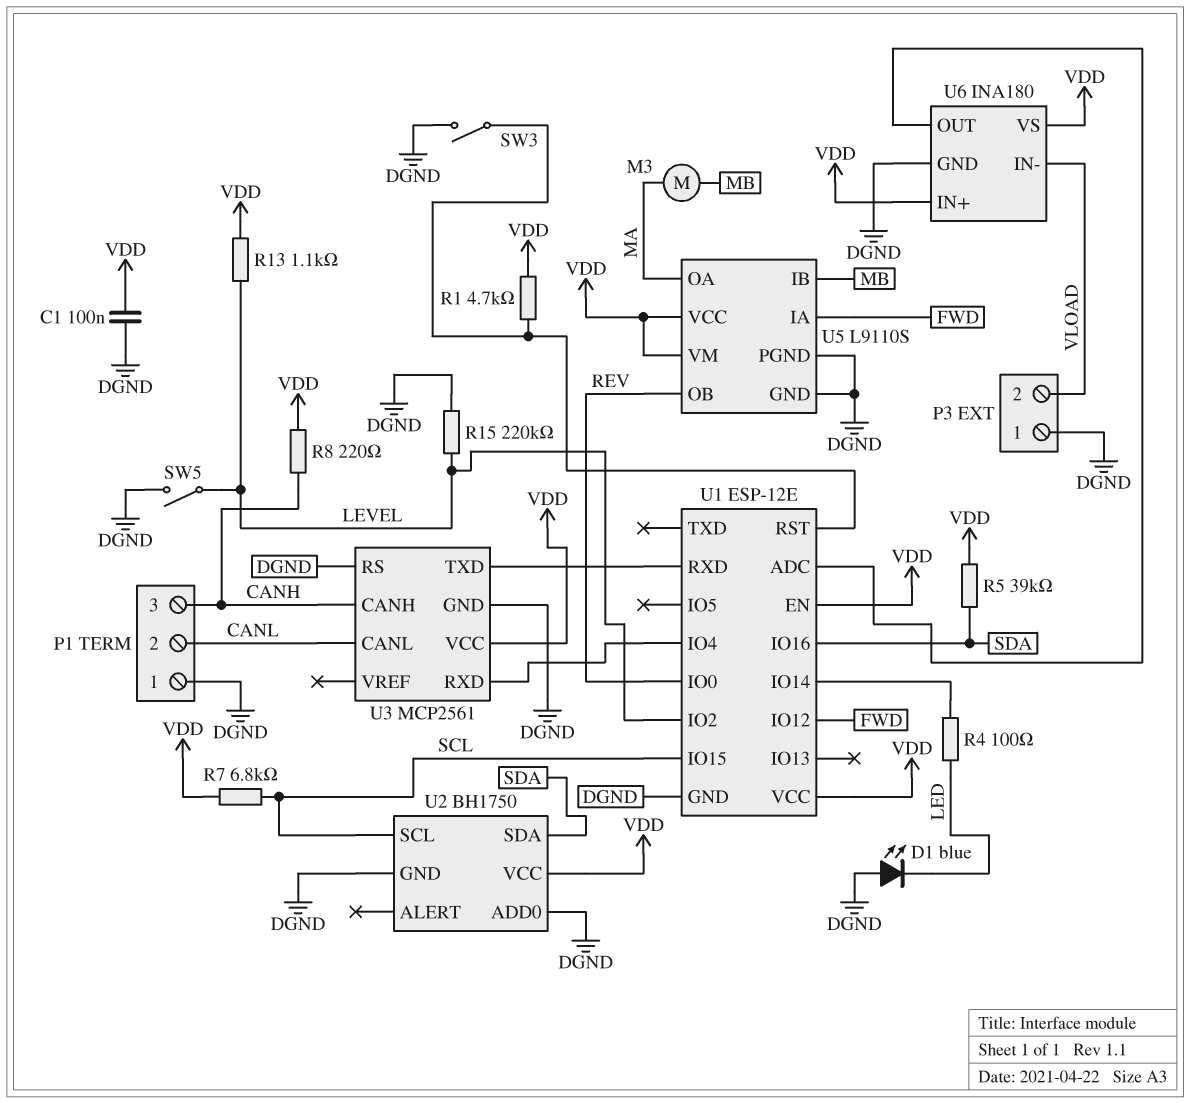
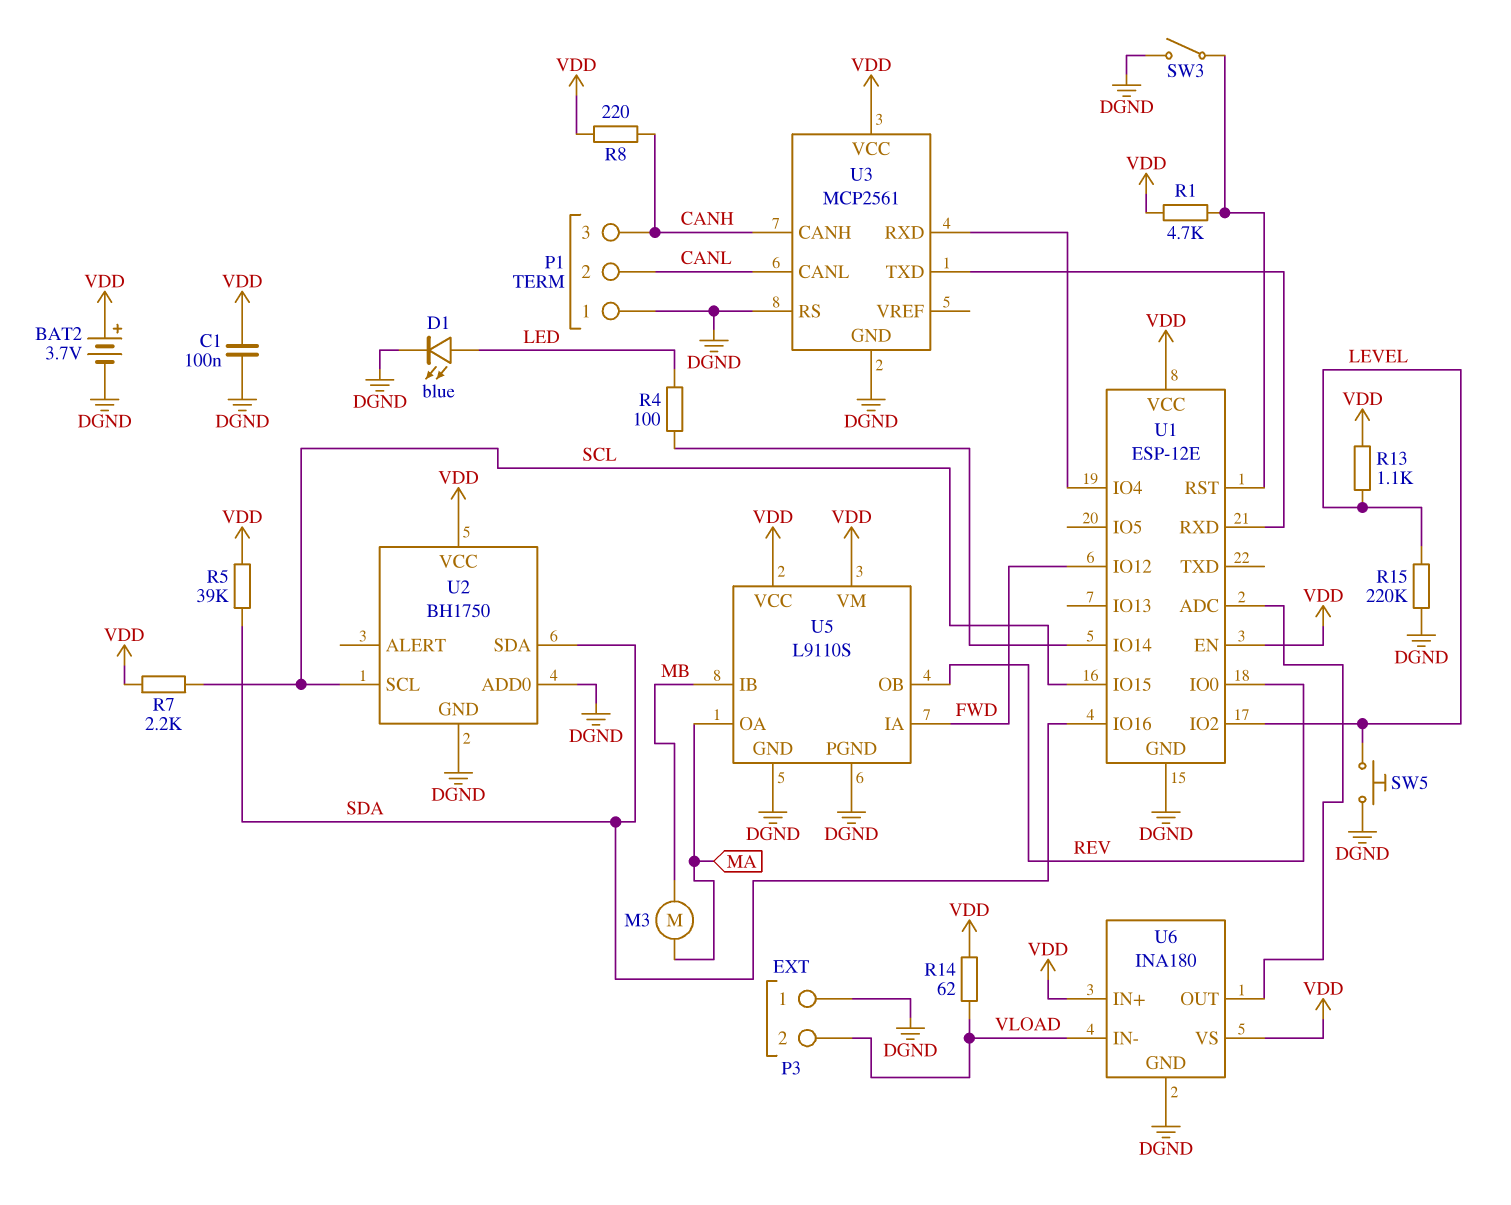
BAT2: none -> 3.7V (plus VDD, minus DGND)
D1: LED blue (A DGND, K LED) -> LED blue (A LED, K DGND)
R7: 6.8k (SCL, VDD) -> 2.2k (SCL, VDD)
R14: none -> 62 (VDD, VLOAD)
SW5: switch (DGND, LEVEL) -> button (DGND, LEVEL)

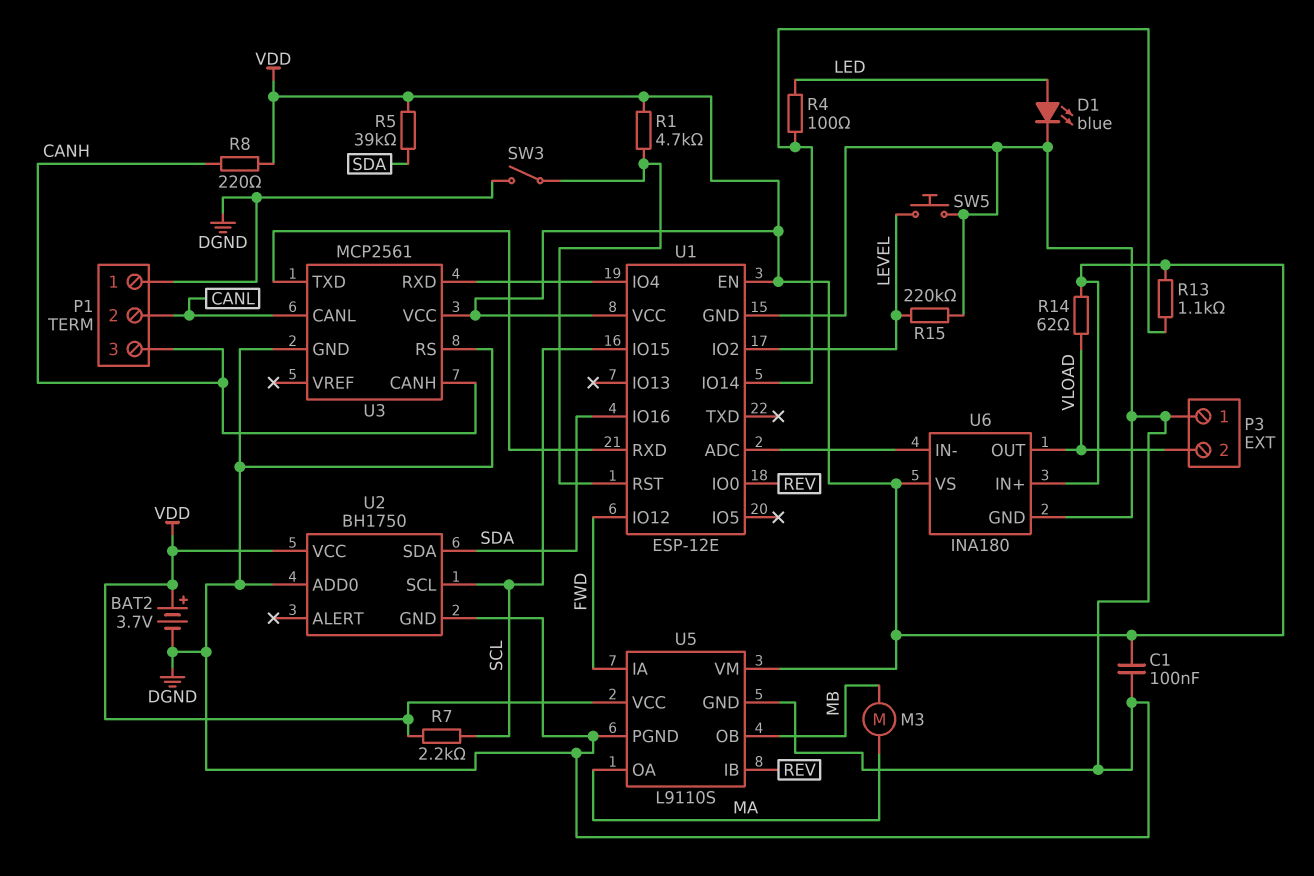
R13: 1.1k (LEVEL, VDD) -> 1.1k (U1/IO14, VDD)
U5 pin IB: MB -> REV
U5 pin OB: REV -> MB
U6 pin IN-: VLOAD -> U1/ADC
U6 pin OUT: U1/ADC -> VLOAD

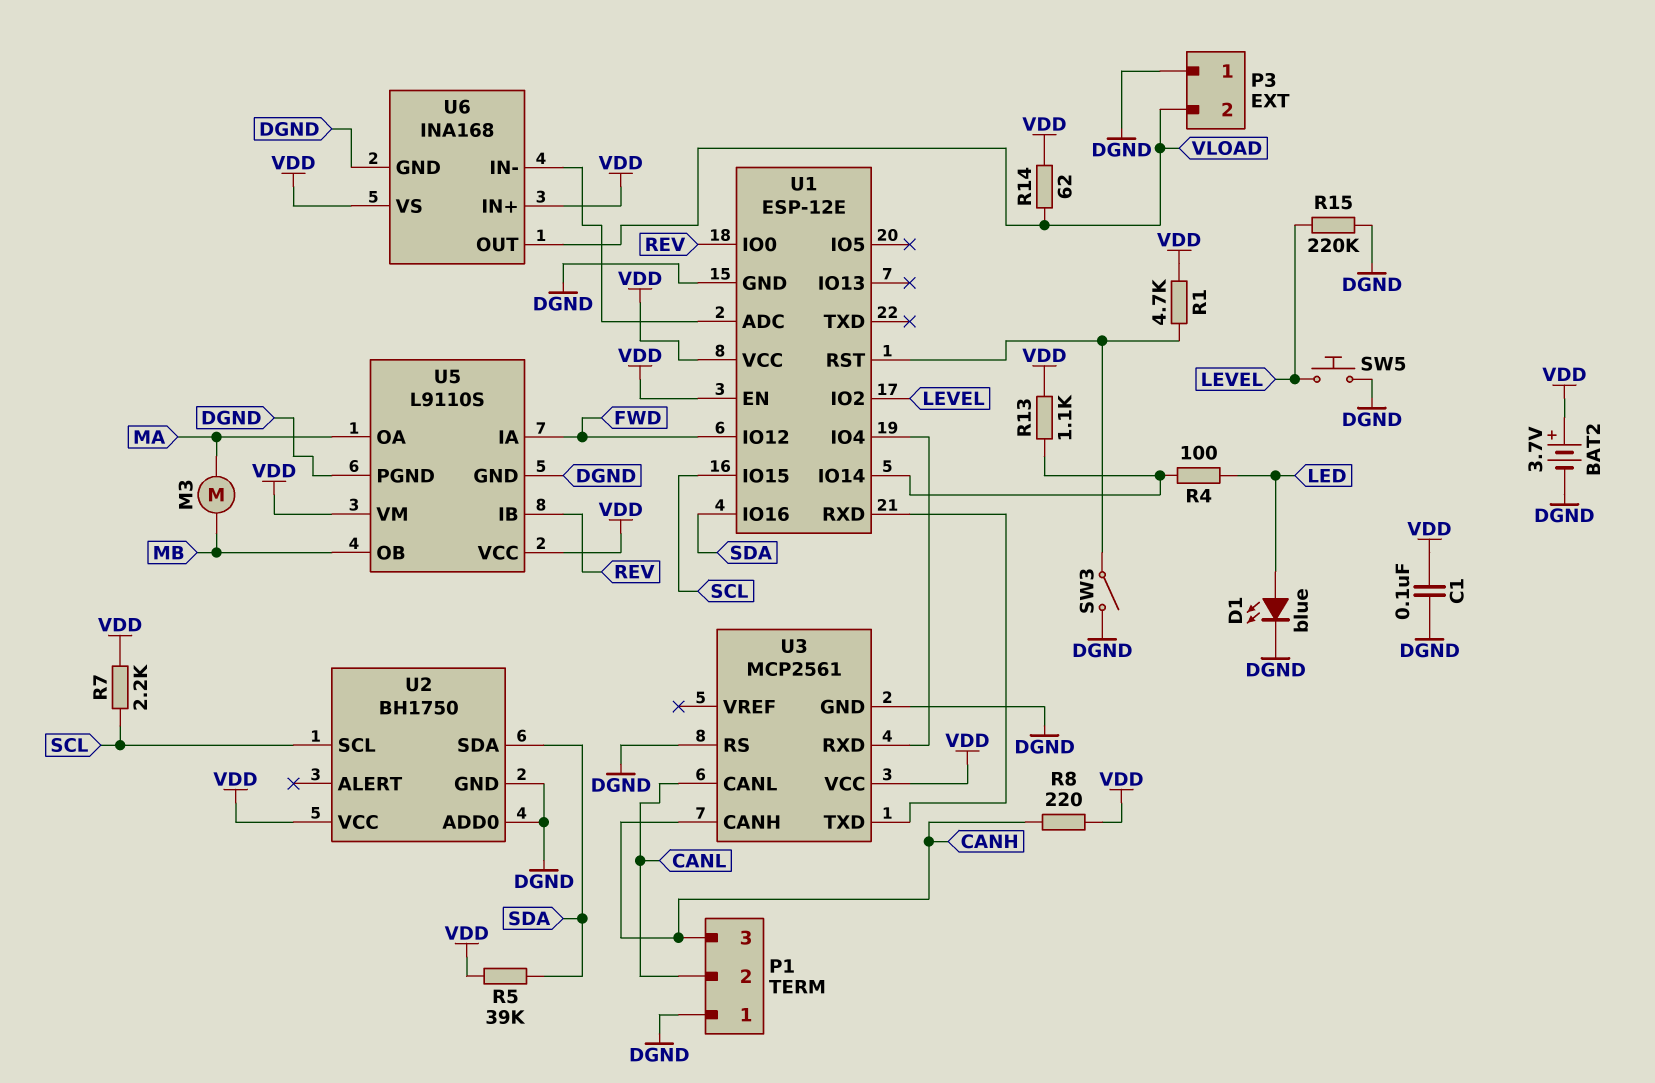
U6: INA180 -> INA168

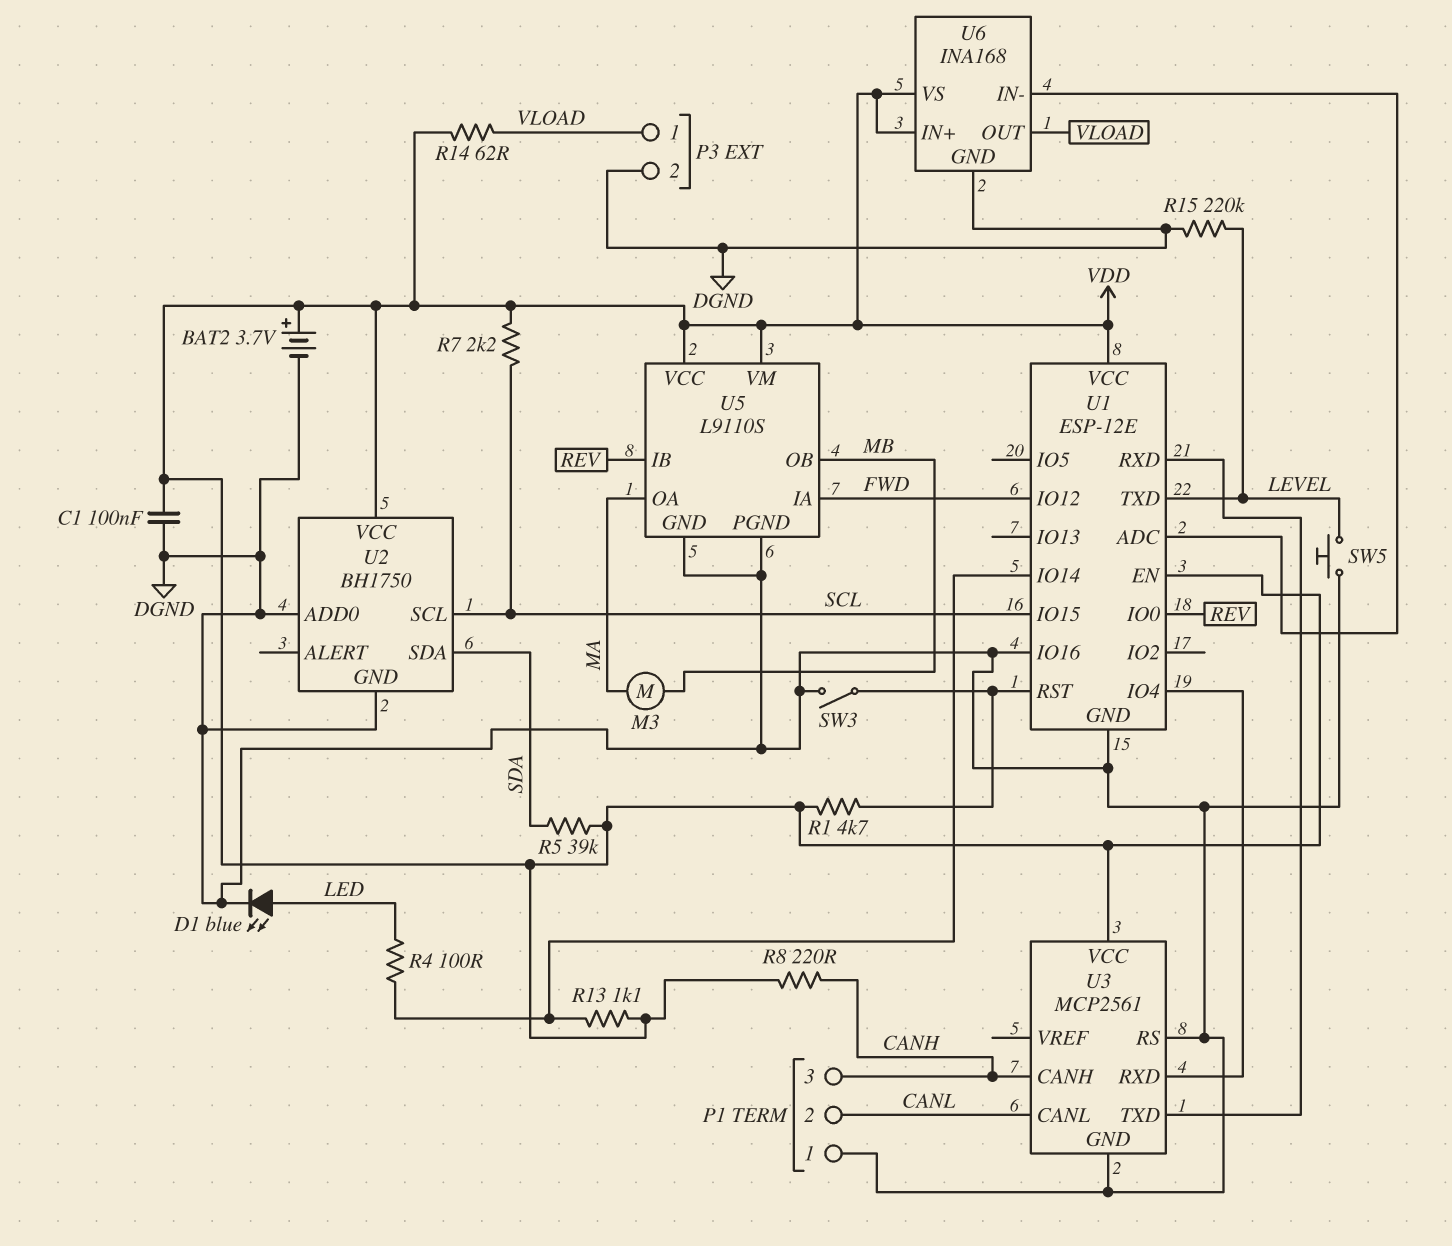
P3 pin 1: DGND -> VLOAD
P3 pin 2: VLOAD -> DGND
U1 pin IO2: LEVEL -> none
U1 pin IO16: SDA -> DGND
U1 pin TXD: none -> LEVEL

